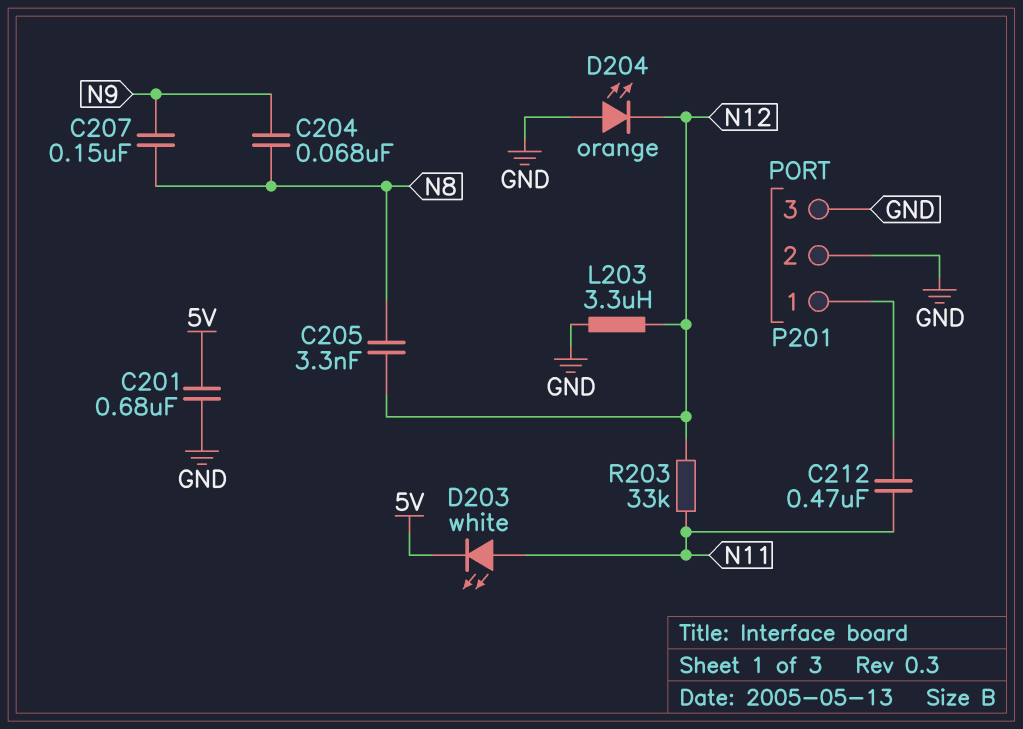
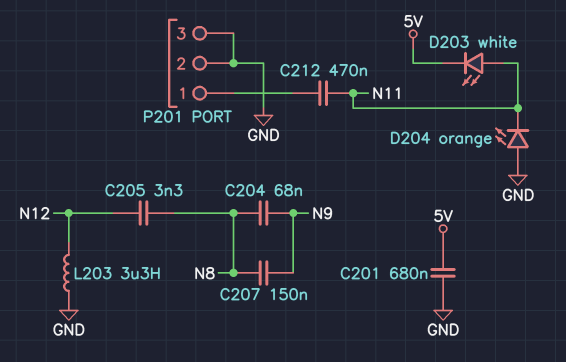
D204: LED orange (A GND, K N12) -> LED orange (A GND, K N11)
R203: 33k (N11, N12) -> none

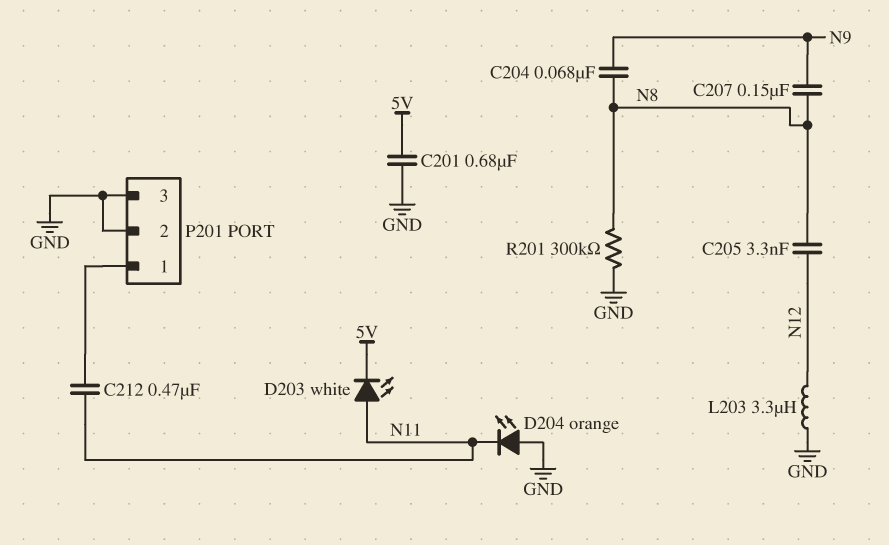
R201: none -> 300k (GND, N8)

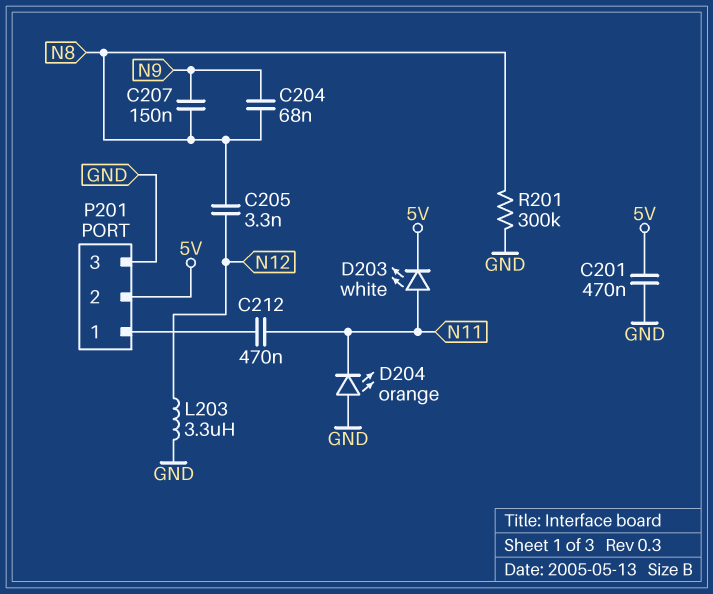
C201: 680nF (5V, GND) -> 470nF (5V, GND)
P201 pin 2: GND -> 5V

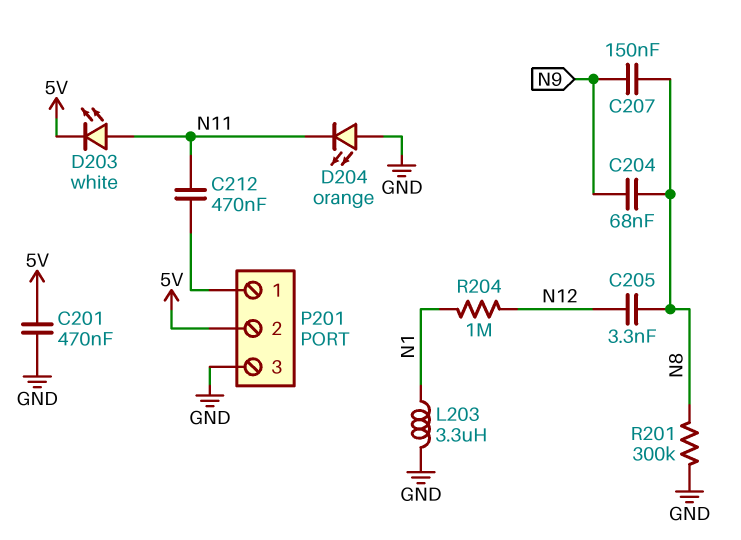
L203: 3.3uH (GND, N12) -> 3.3uH (GND, N1)
R204: none -> 1M (N1, N12)

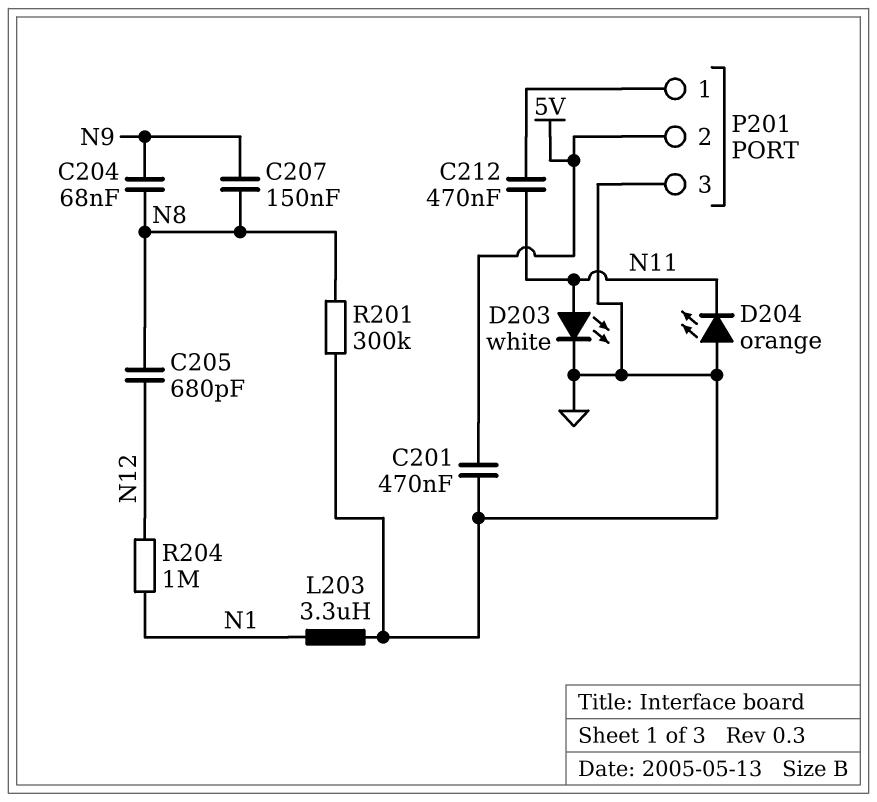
C205: 3.3nF (N8, N12) -> 680pF (N8, N12)
D203: LED white (A N11, K 5V) -> LED white (A N11, K GND)

